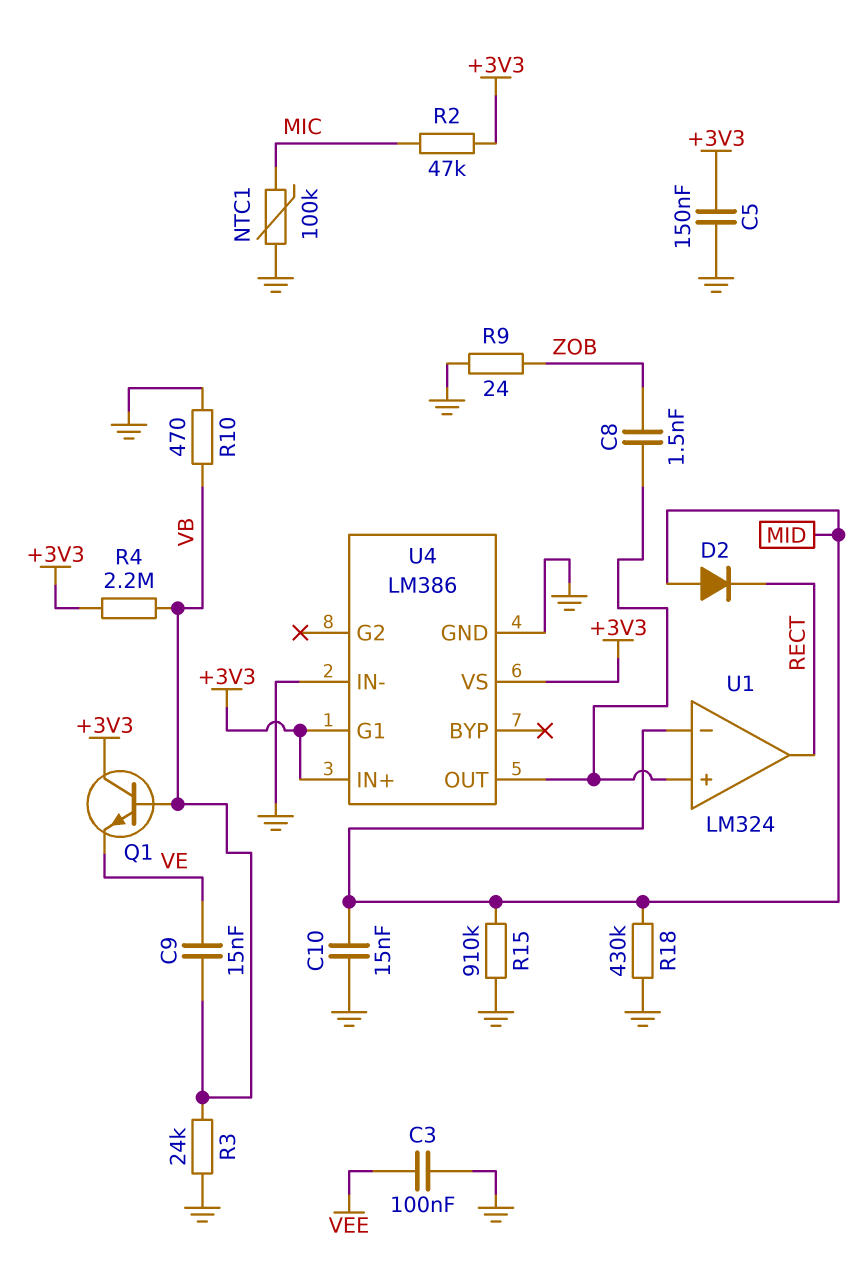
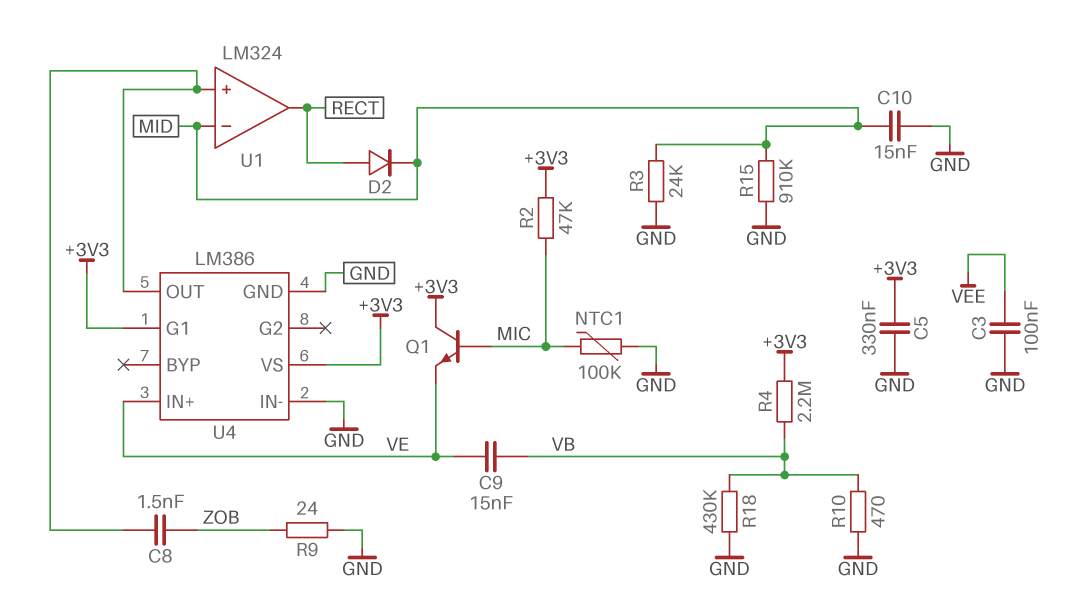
C5: 150nF (+3V3, GND) -> 330nF (+3V3, GND)
D2: diode (A MID, K RECT) -> diode (A RECT, K MID)
Q1: NPN (B VB, C +3V3, E VE) -> NPN (B MIC, C +3V3, E VE)
R3: 24k (GND, VB) -> 24k (GND, MID)
R18: 430k (GND, MID) -> 430k (GND, VB)
U4 pin IN+: +3V3 -> VE

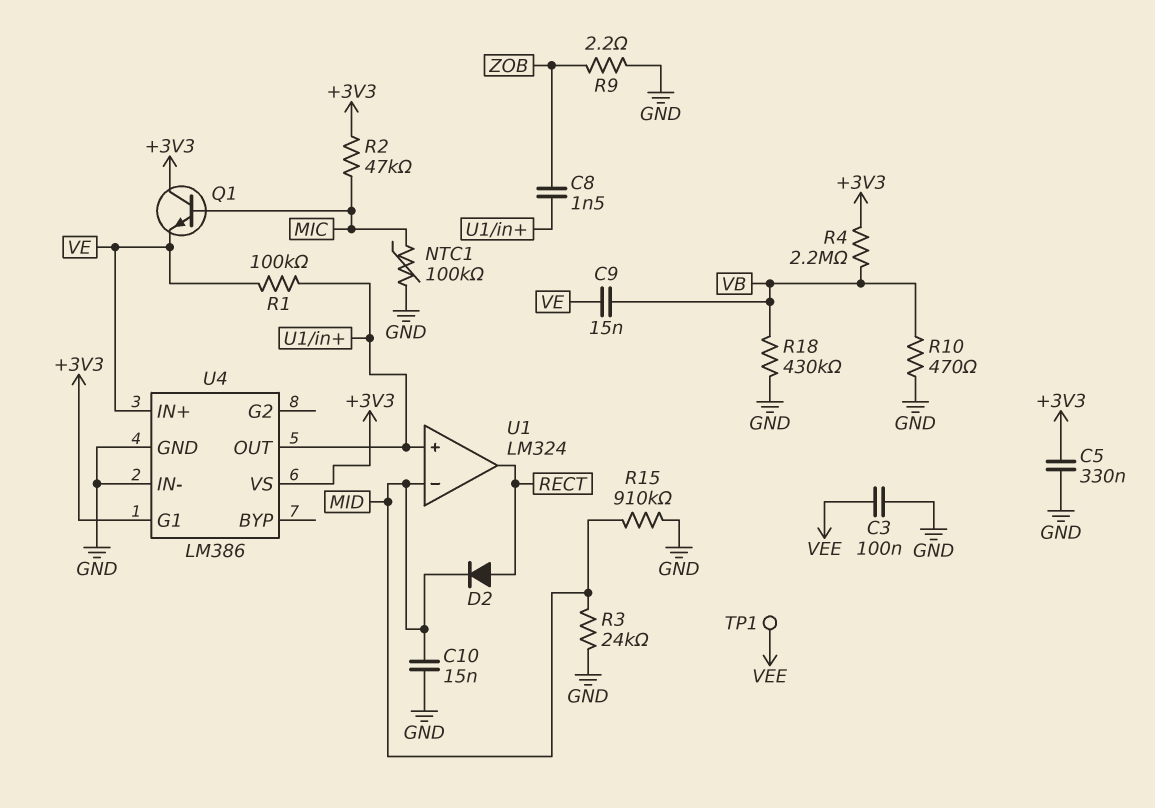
R1: none -> 100k (U1/in+, VE)
R9: 24 (GND, ZOB) -> 2.2 (GND, ZOB)
TP1: none -> test point (VEE)

